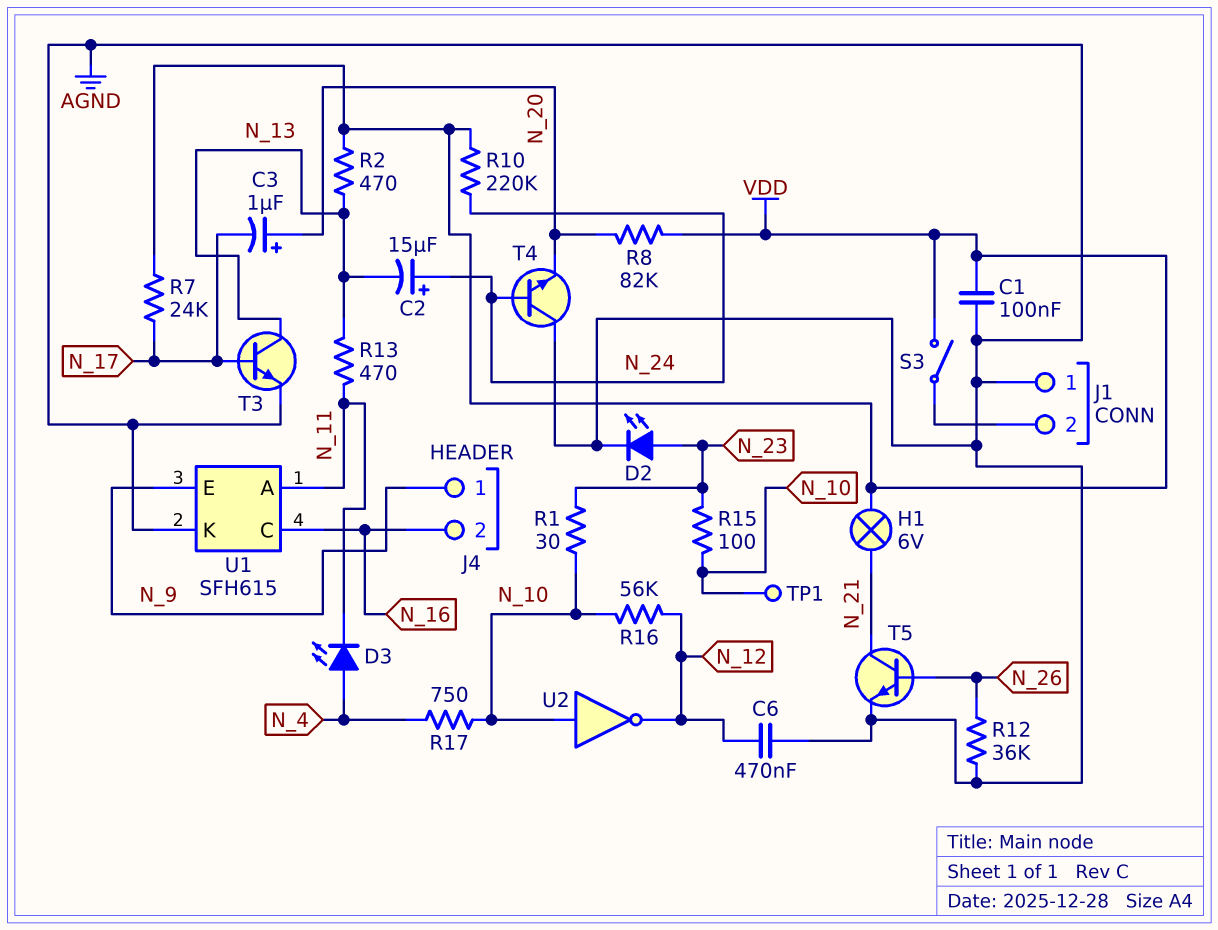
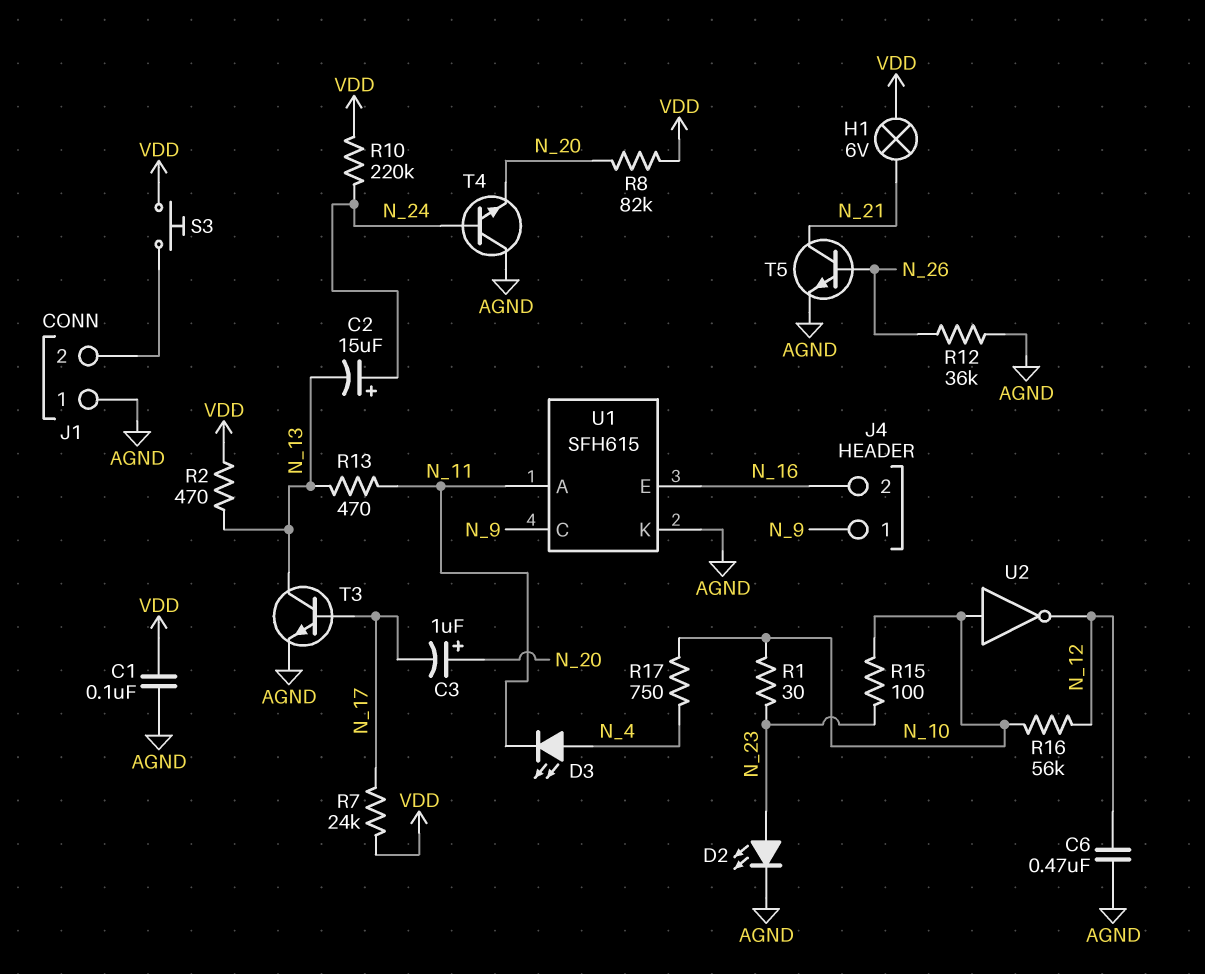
S3: switch (J1/2, VDD) -> button (J1/2, VDD)
TP1: test point (N_10) -> none
U1 pin C: N_16 -> N_9
U1 pin E: N_9 -> N_16

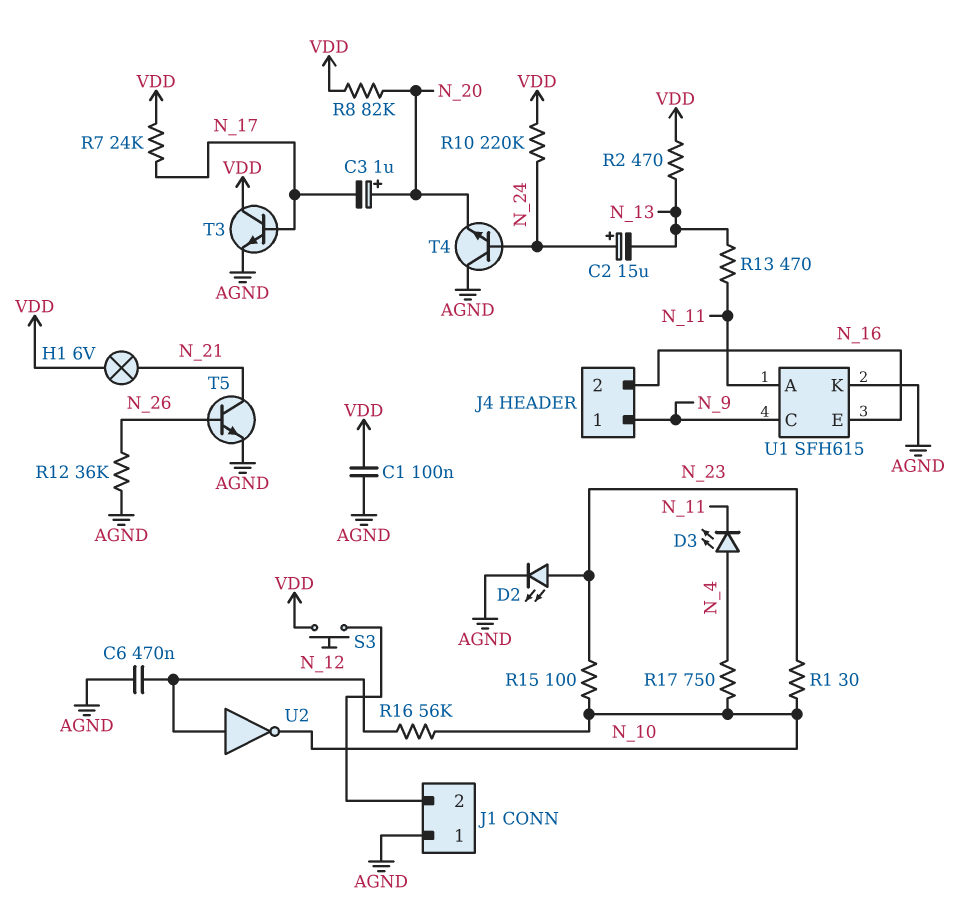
T3: NPN (B N_17, C N_13, E AGND) -> NPN (B N_17, C VDD, E AGND)
U2: NOT (in N_10, out N_12) -> NOT (in N_12, out N_10)

